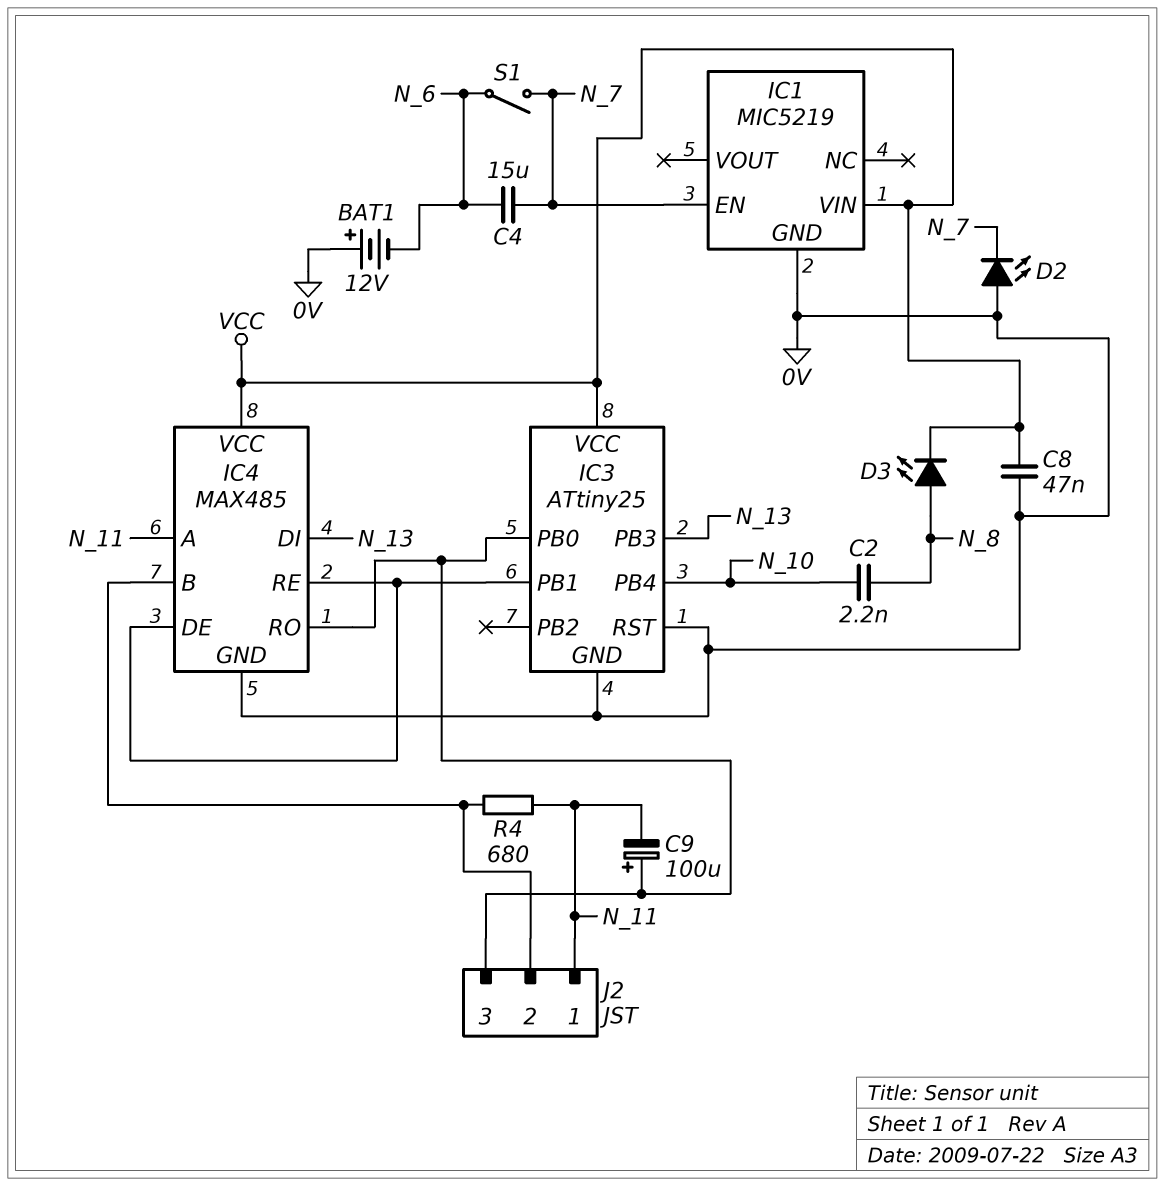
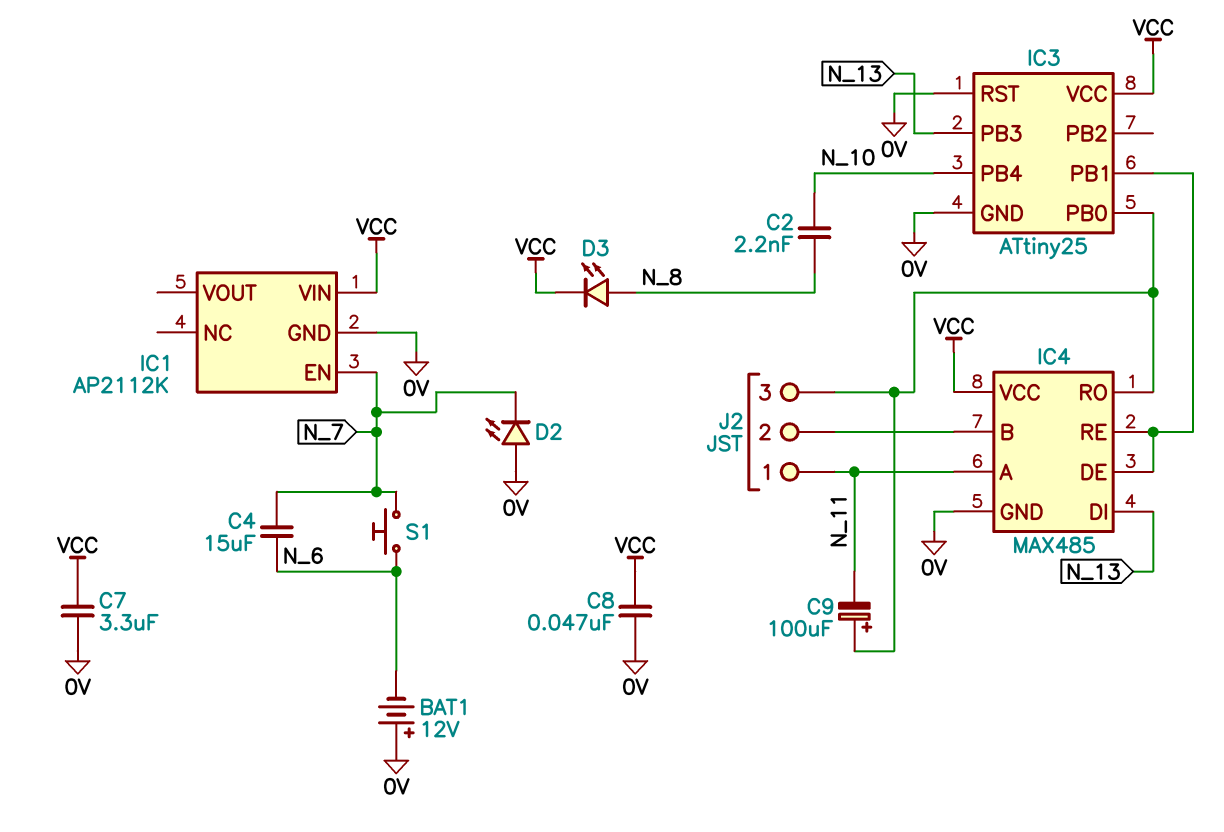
C7: none -> 3.3uF (0V, VCC)
IC1: MIC5219 -> AP2112K
R4: 680 (IC4/B, N_11) -> none
S1: switch (N_6, N_7) -> button (N_6, N_7)

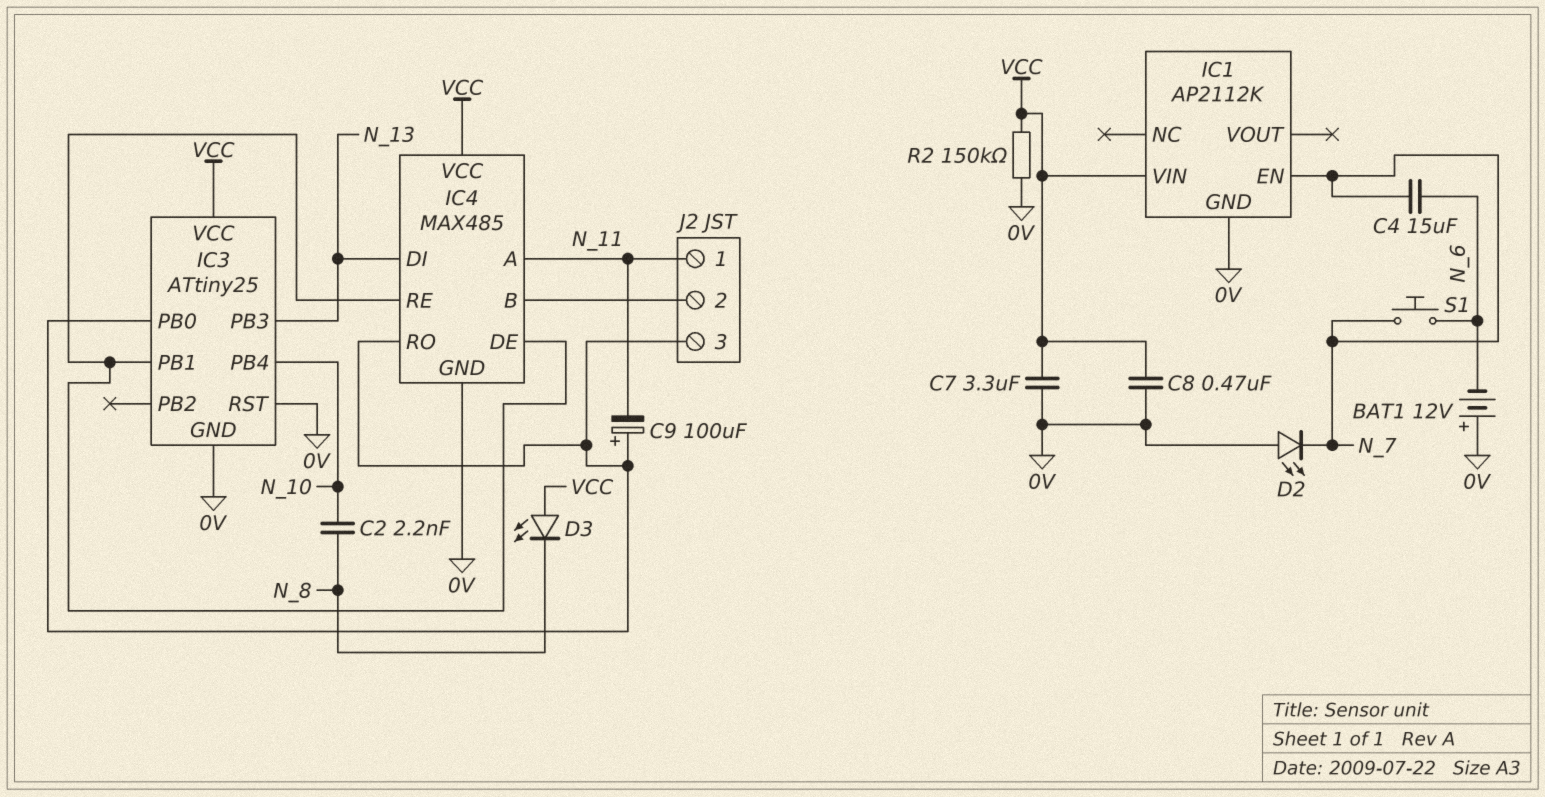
C8: 47nF (0V, VCC) -> 470nF (0V, VCC)
D3: LED (A N_8, K VCC) -> LED (A VCC, K N_8)
R2: none -> 150k (0V, VCC)

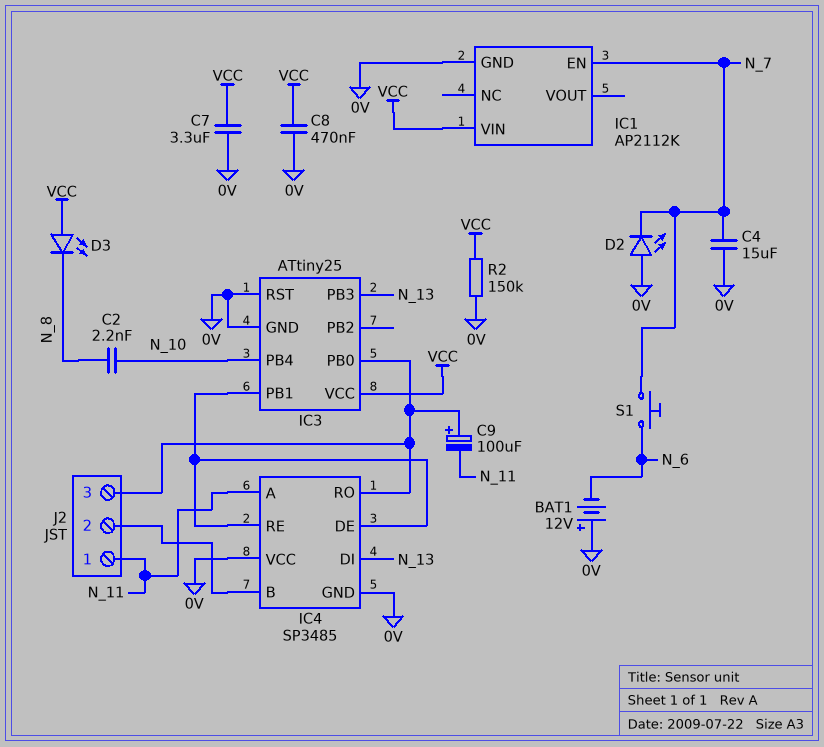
C4: 15uF (N_6, N_7) -> 15uF (0V, N_7)
IC4: MAX485 -> SP3485
IC4 pin VCC: VCC -> 0V

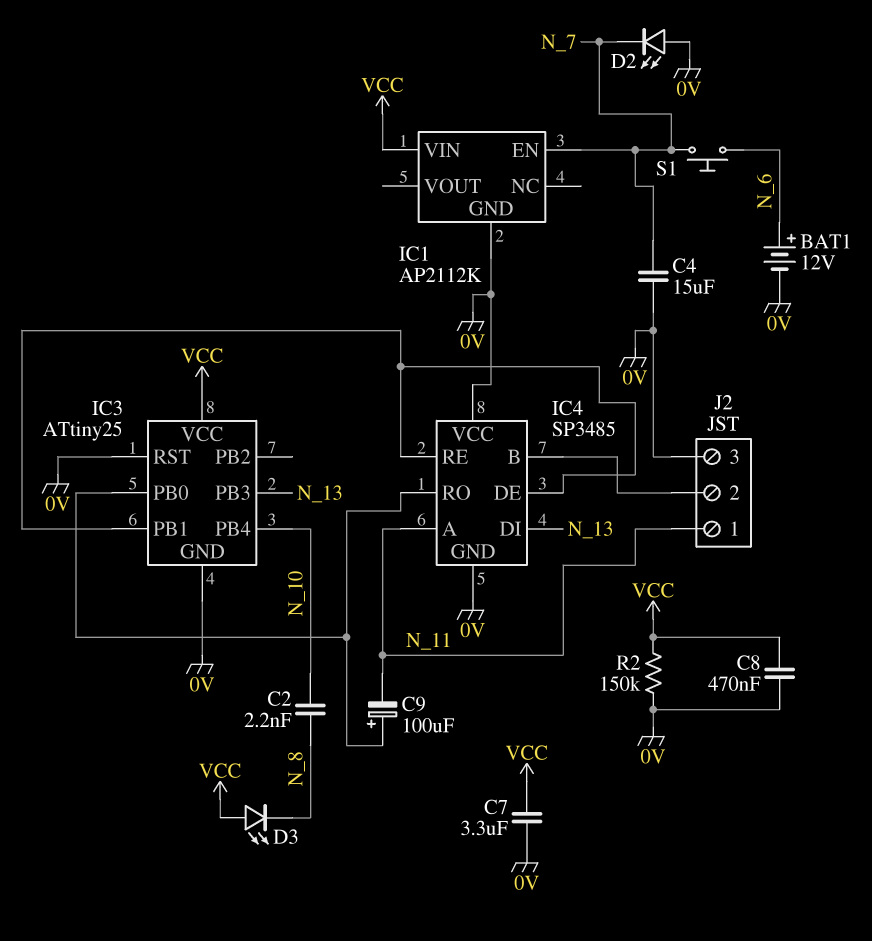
BAT1: 12V (plus 0V, minus N_6) -> 12V (plus N_6, minus 0V)
J2 pin 3: IC3/PB0 -> 0V

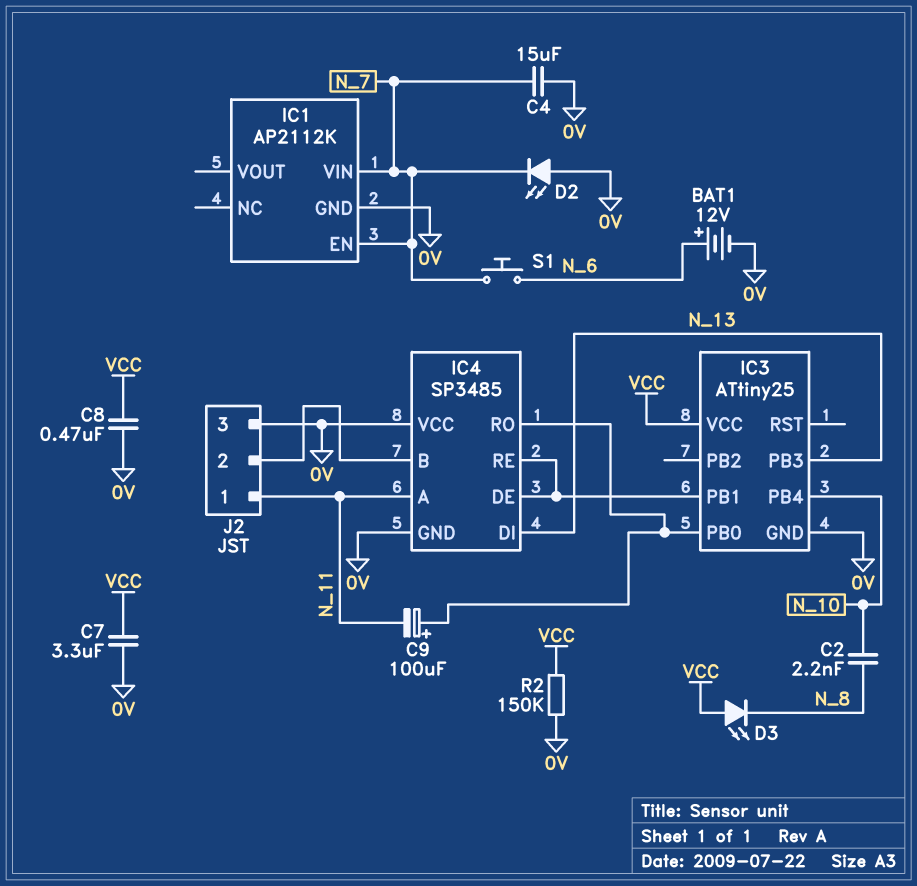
IC1 pin VIN: VCC -> N_7
IC3 pin RST: 0V -> none

